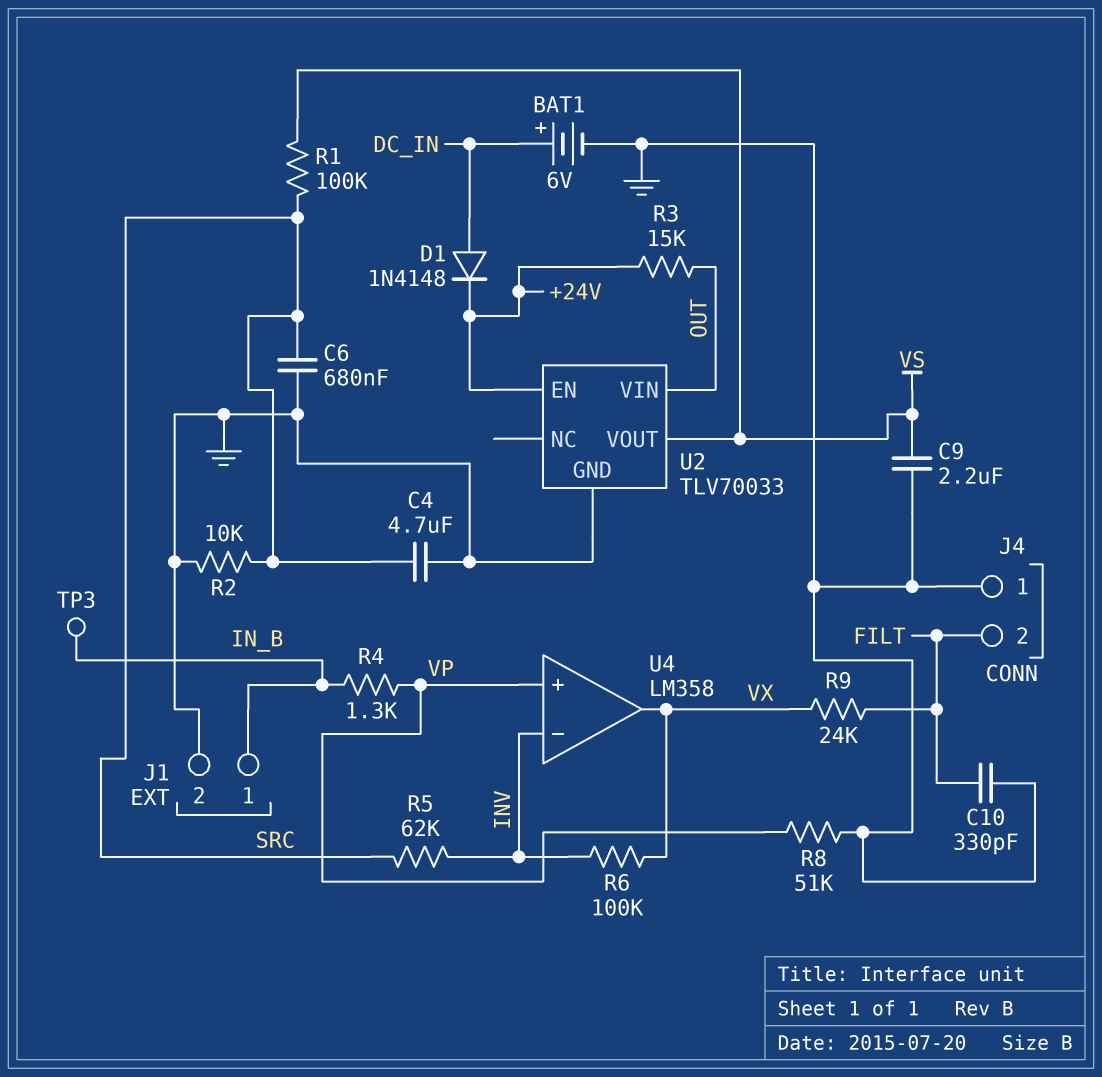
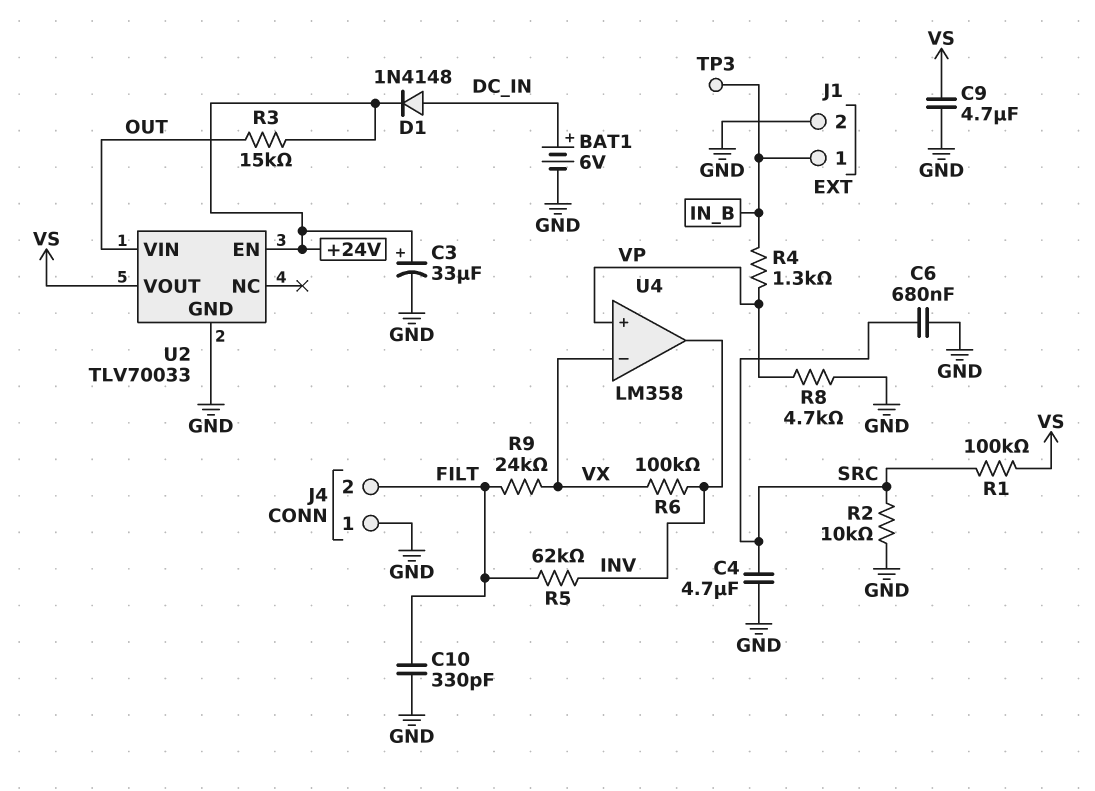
C3: none -> 33uF (plus +24V, minus GND)
C9: 2.2uF (GND, VS) -> 4.7uF (GND, VS)
R5: 62k (INV, SRC) -> 62k (FILT, INV)
R8: 51k (GND, VP) -> 4.7k (GND, VP)
U4 pin in-: INV -> VX
U4 pin out: VX -> INV

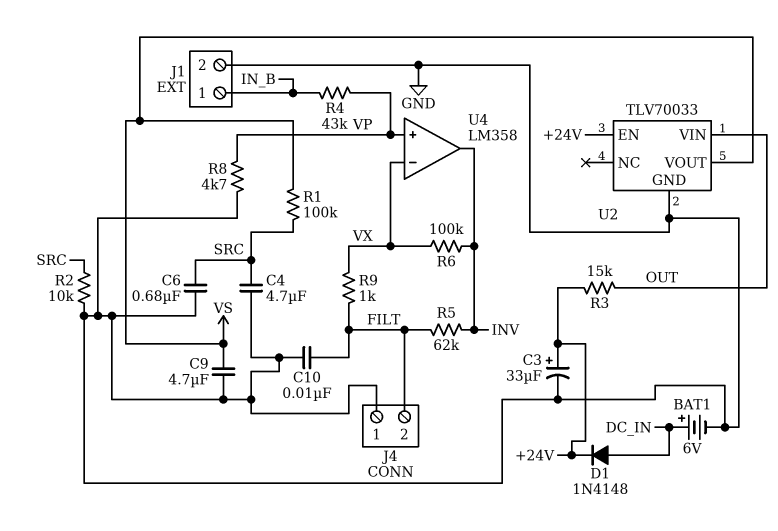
C10: 330pF (FILT, GND) -> 10nF (FILT, GND)
R4: 1.3k (IN_B, VP) -> 43k (IN_B, VP)
R9: 24k (FILT, VX) -> 1k (FILT, VX)
TP3: test point (IN_B) -> none

